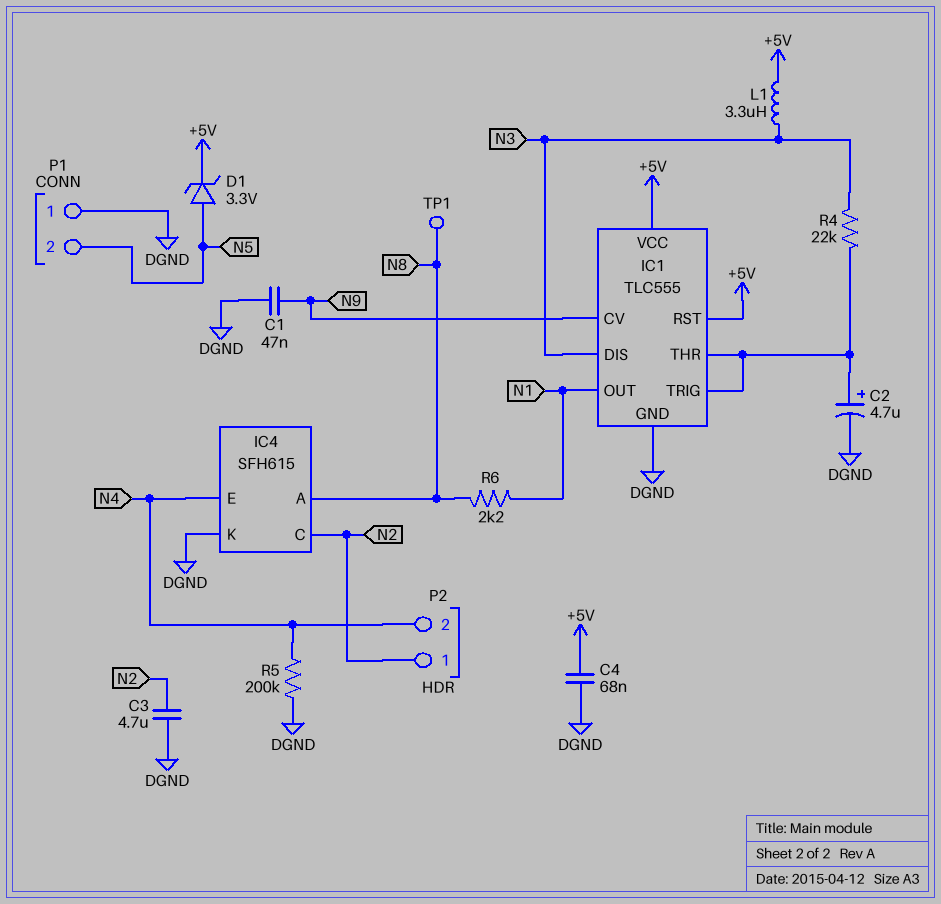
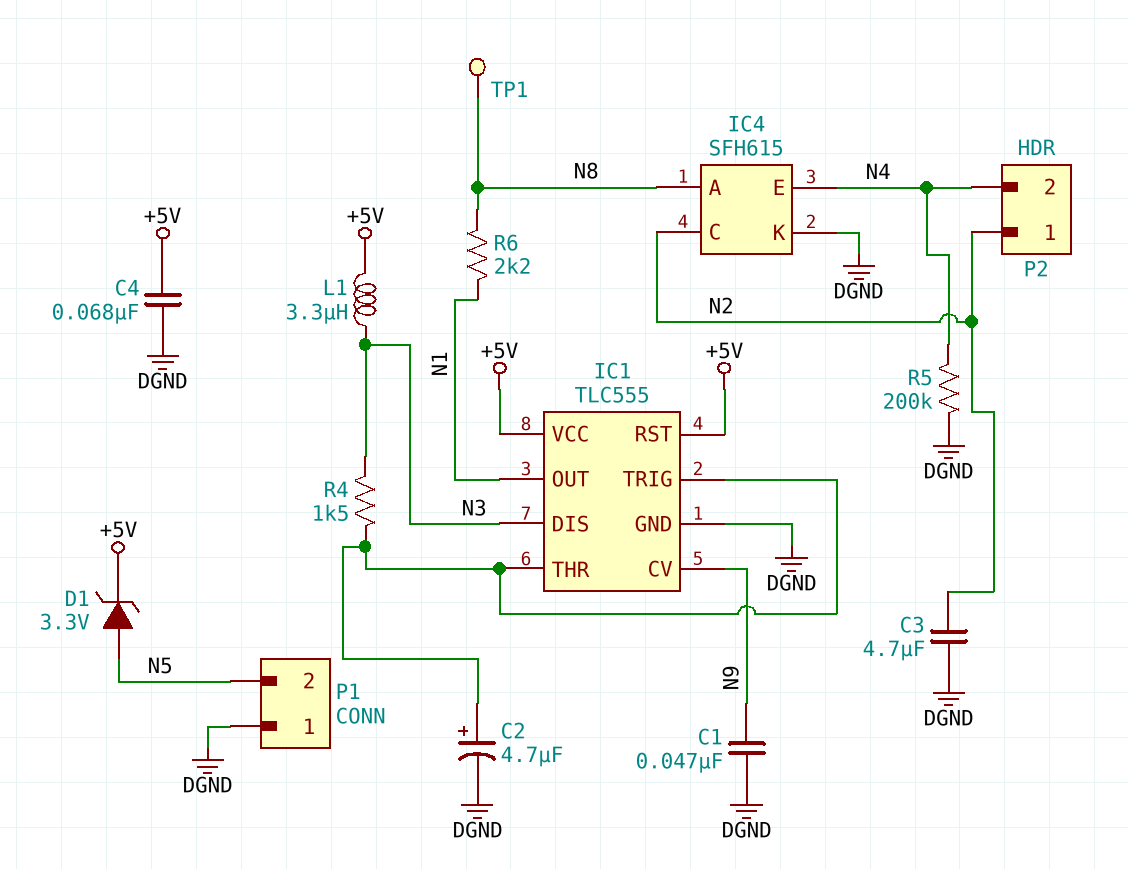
R4: 22k (IC1/THR, N3) -> 1.5k (IC1/THR, N3)

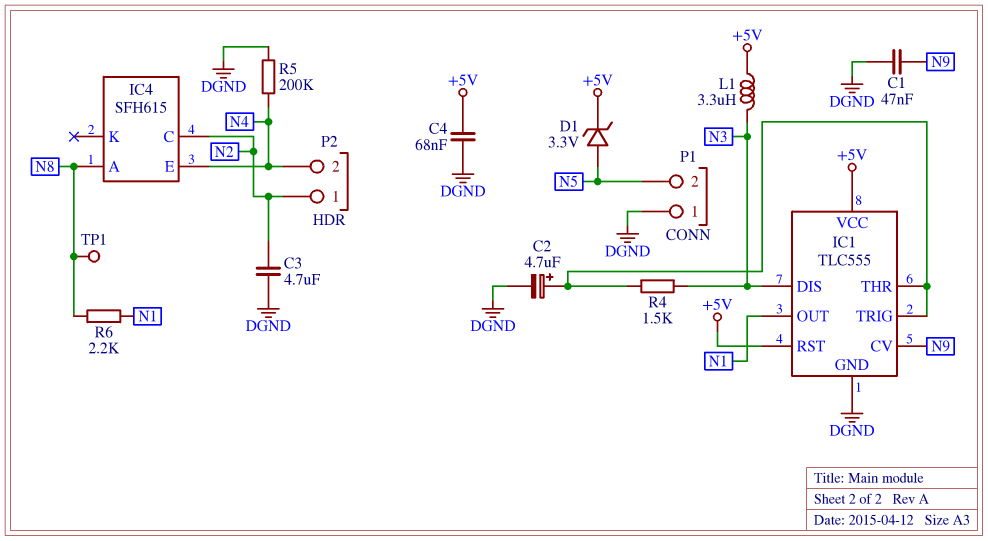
IC4 pin K: DGND -> none

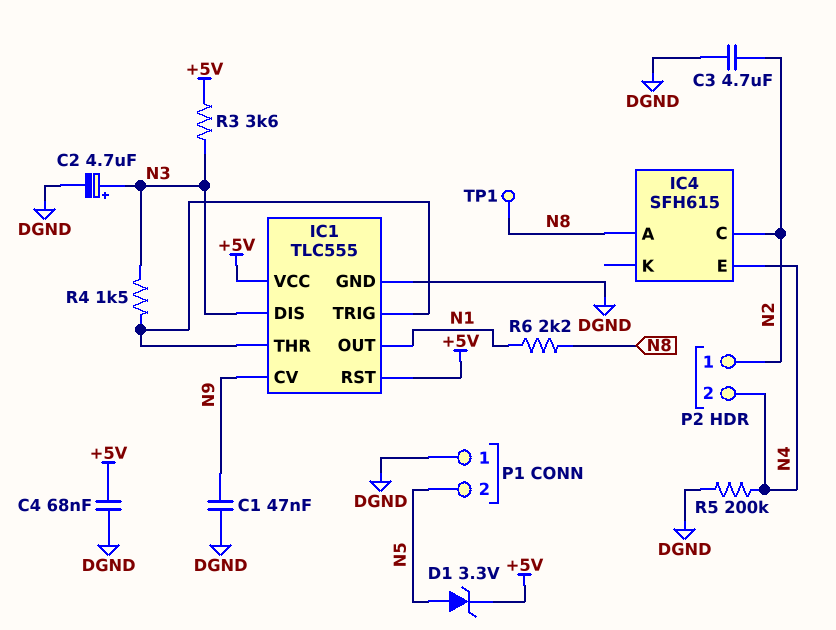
C2: 4.7uF (plus IC1/THR, minus DGND) -> 4.7uF (plus N3, minus DGND)
L1: 3.3uH (+5V, N3) -> none
R3: none -> 3.6k (+5V, N3)

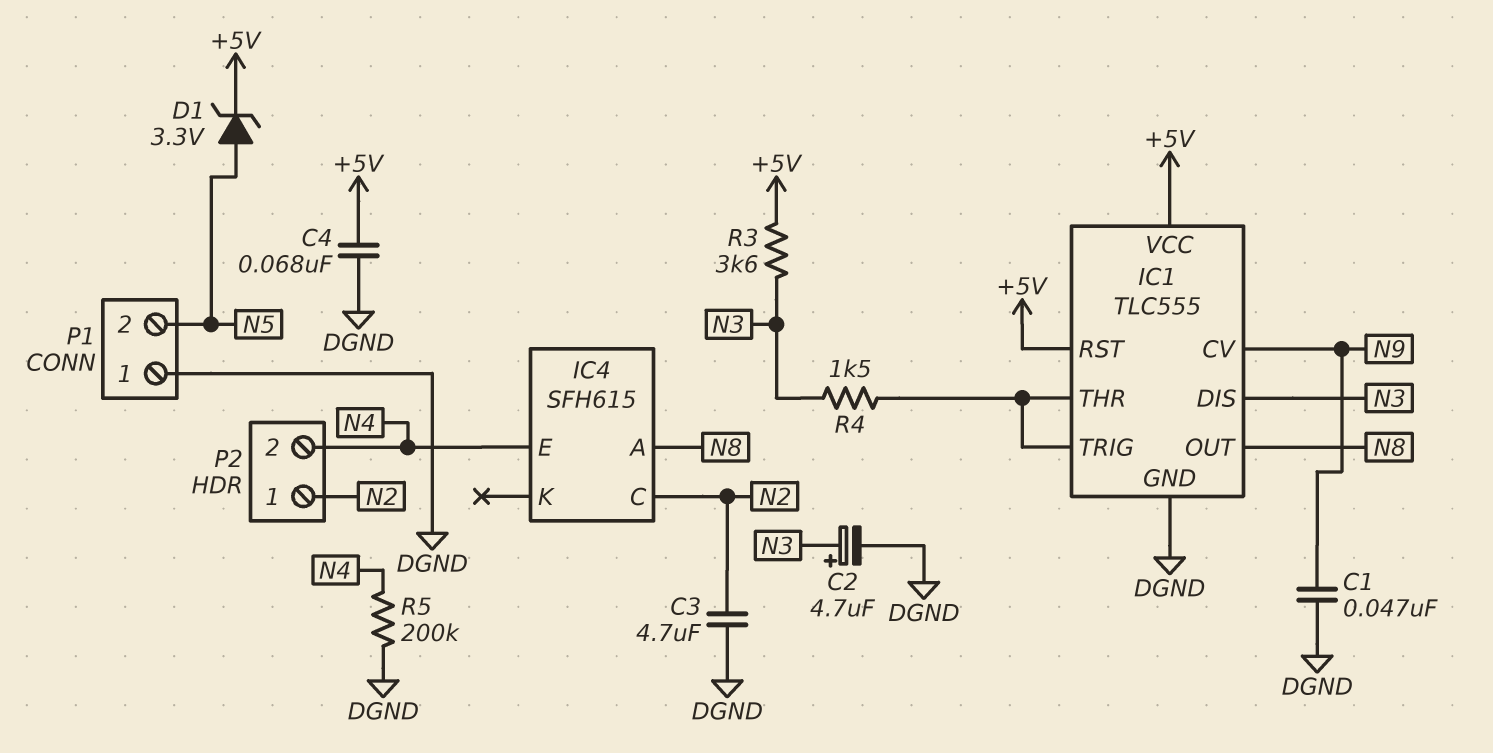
IC1 pin OUT: N1 -> N8
R6: 2.2k (N1, N8) -> none
TP1: test point (N8) -> none

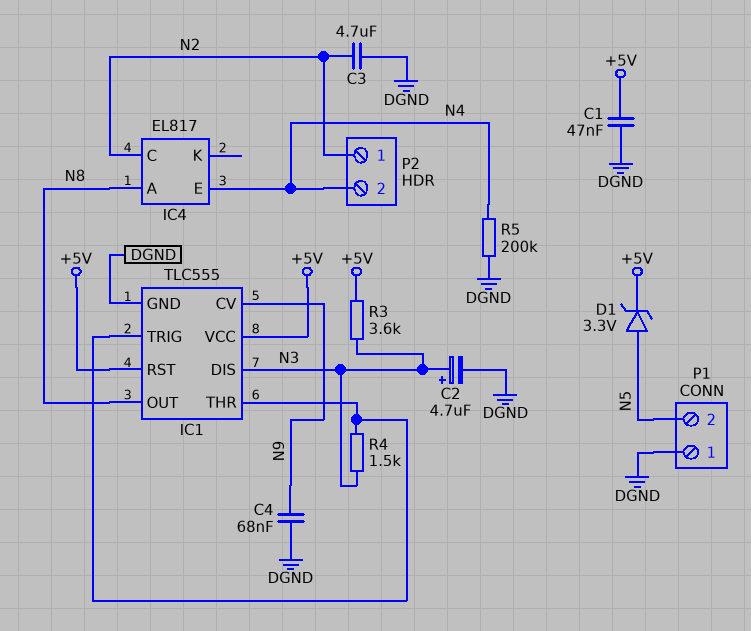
C1: 47nF (DGND, N9) -> 47nF (+5V, DGND)
C4: 68nF (+5V, DGND) -> 68nF (DGND, N9)
IC4: SFH615 -> EL817

